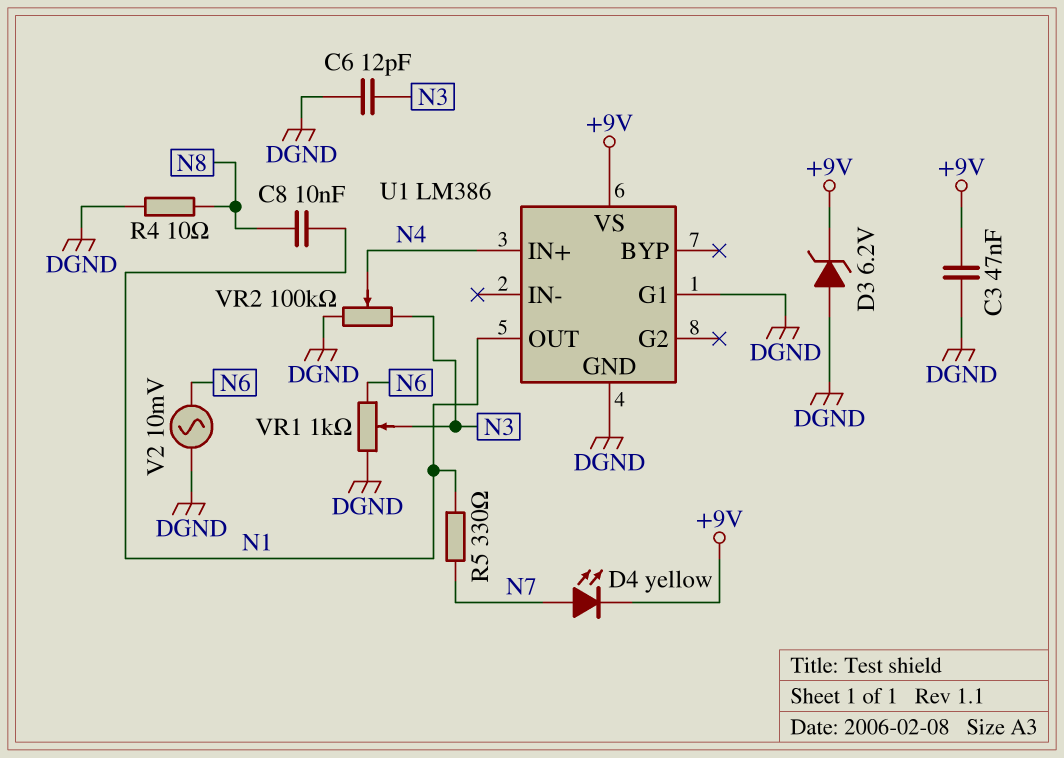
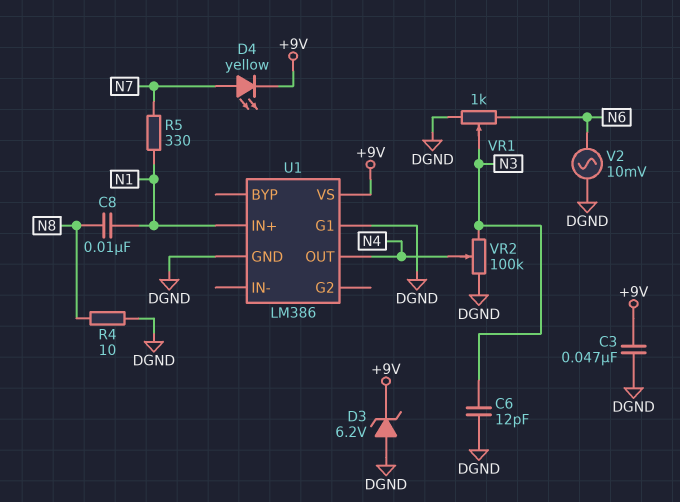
U1 pin IN+: N4 -> N1
U1 pin OUT: N1 -> N4

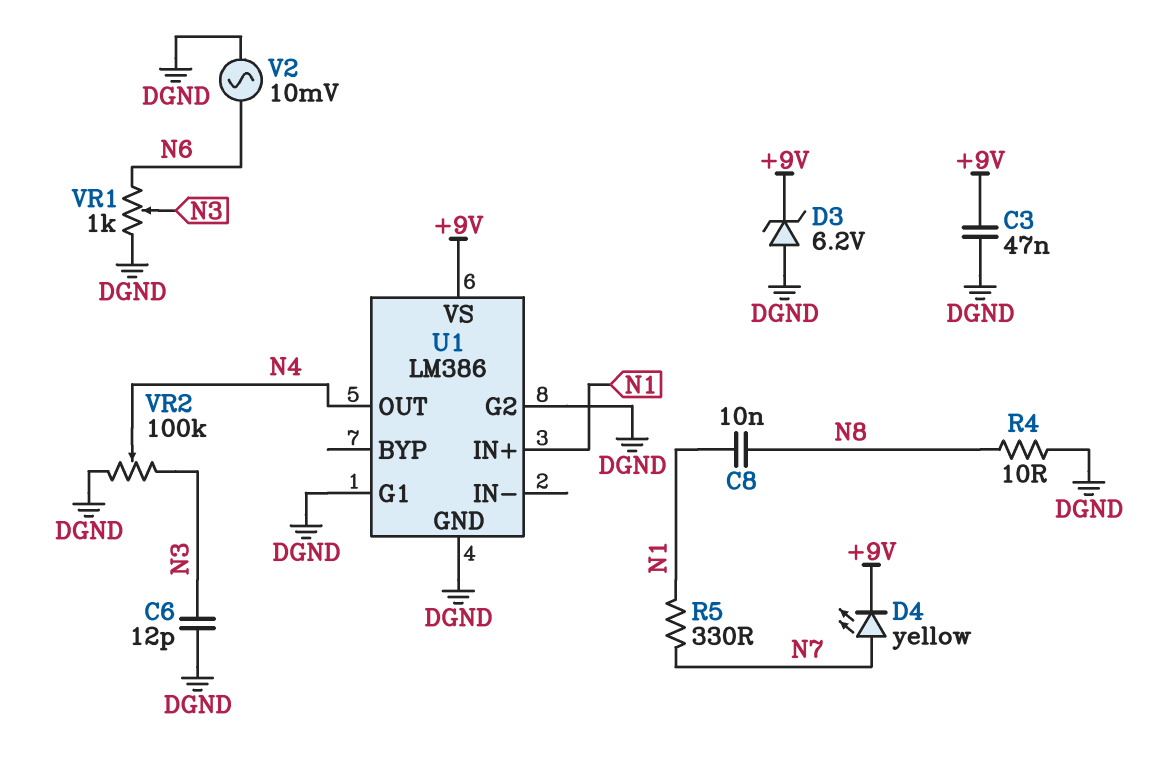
U1 pin G2: none -> DGND

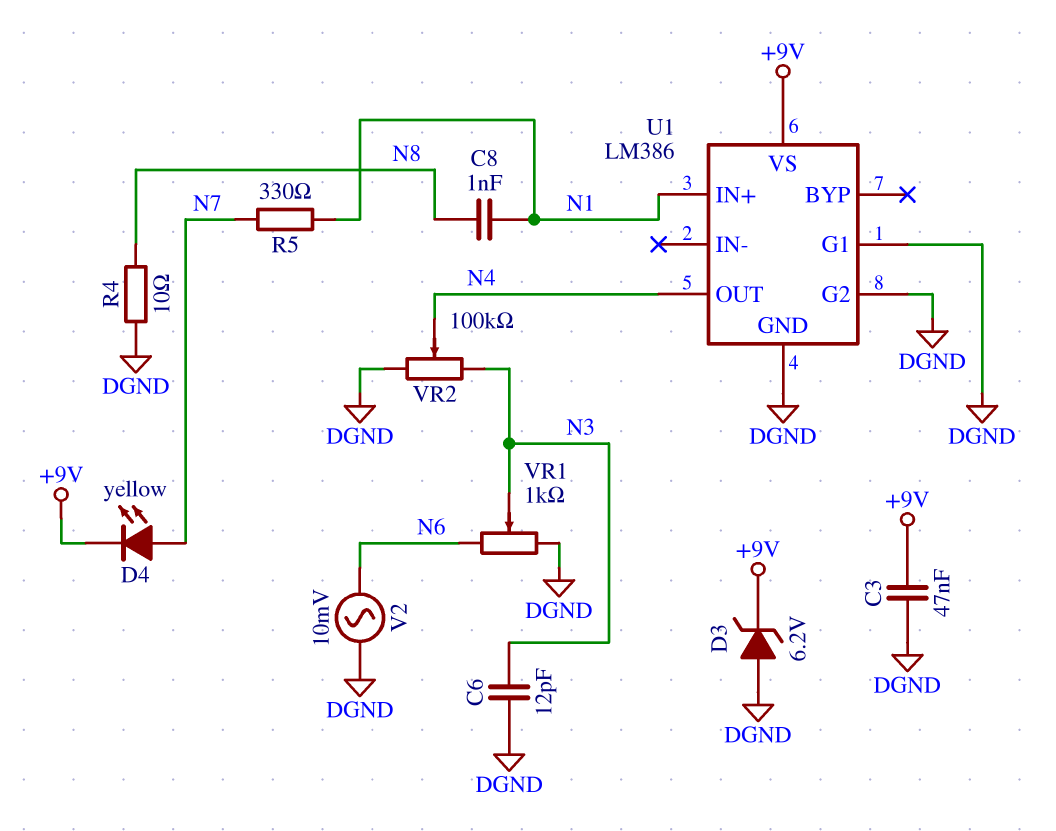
C8: 10nF (N1, N8) -> 1nF (N1, N8)

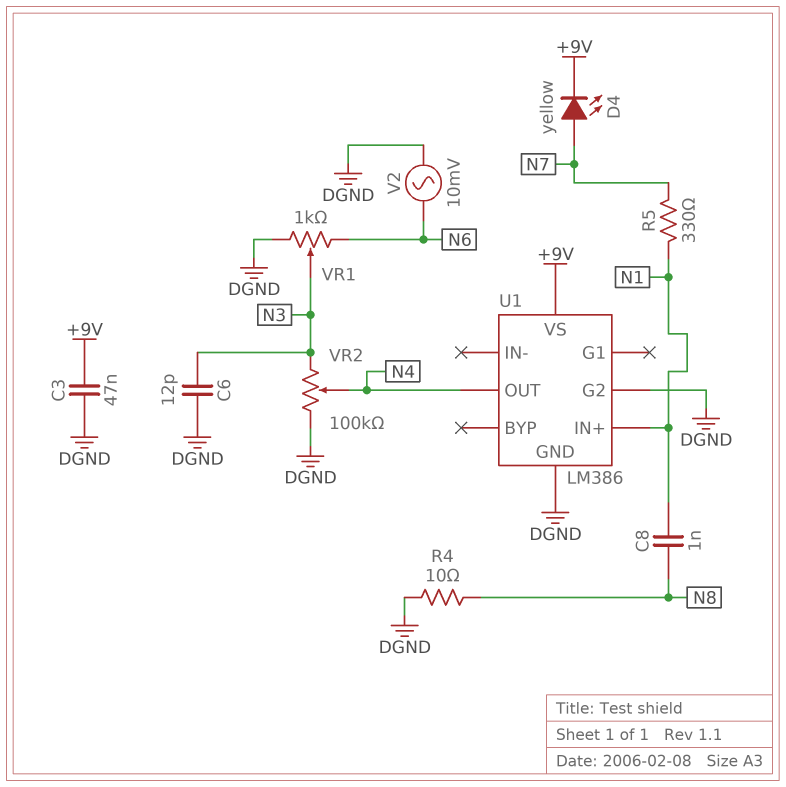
D3: zener 6.2V (A DGND, K +9V) -> none
U1 pin G1: DGND -> none

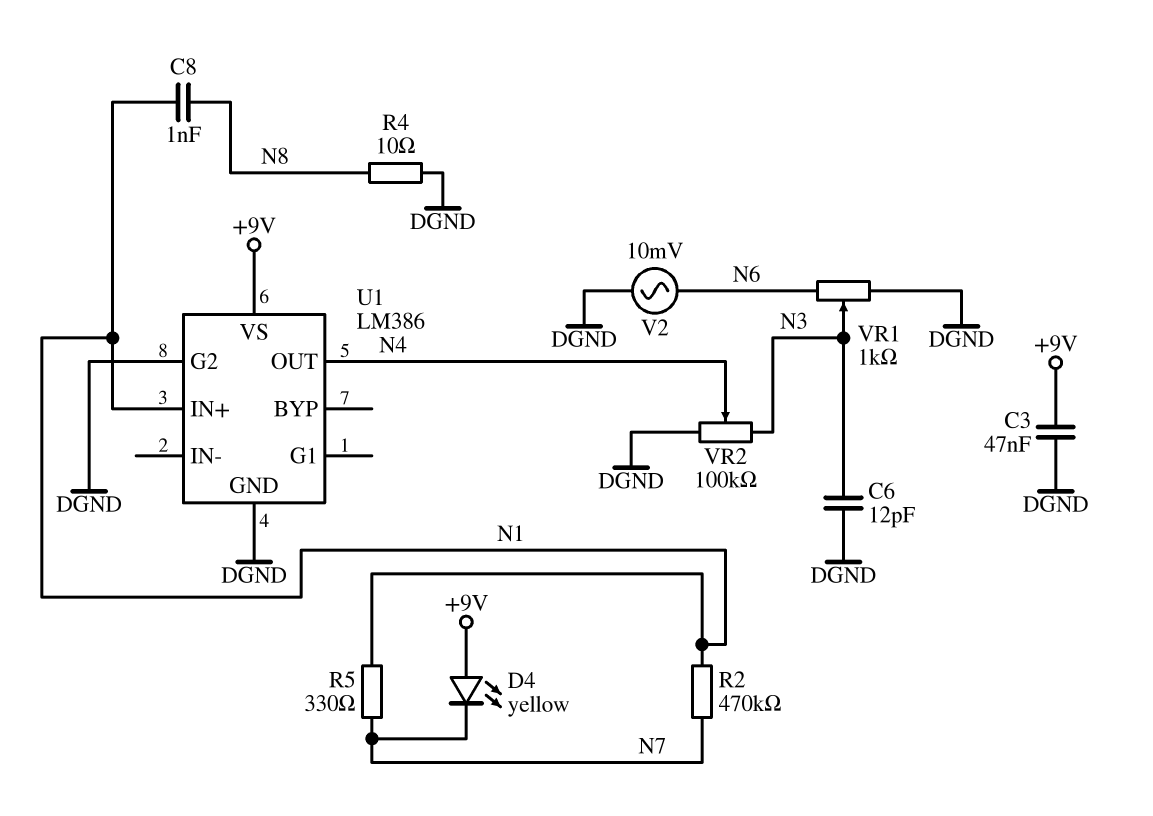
D4: LED yellow (A N7, K +9V) -> LED yellow (A +9V, K N7)
R2: none -> 470k (N1, N7)

